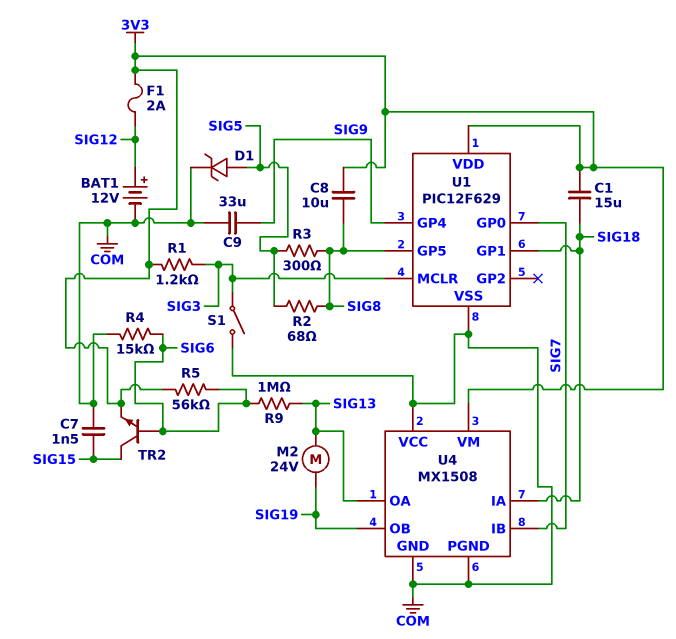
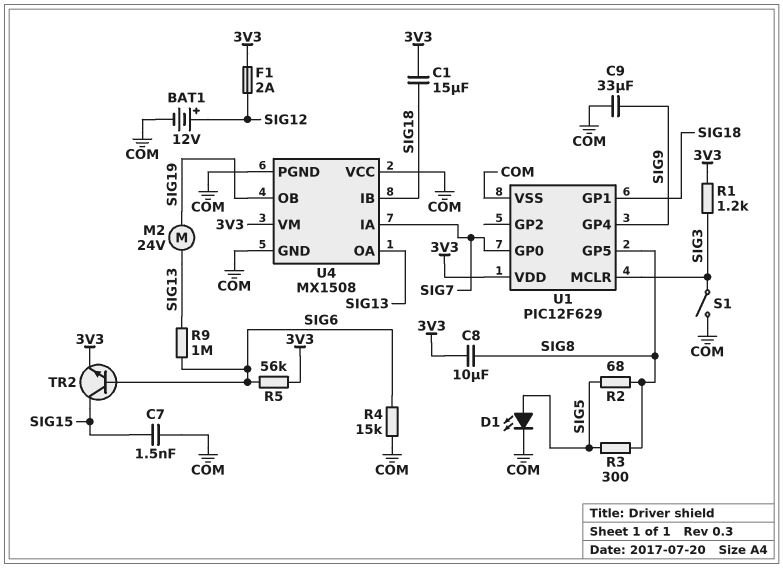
D1: zener (A SIG5, K COM) -> LED (A SIG5, K COM)
U4 pin IA: SIG18 -> SIG7
U4 pin IB: SIG7 -> SIG18

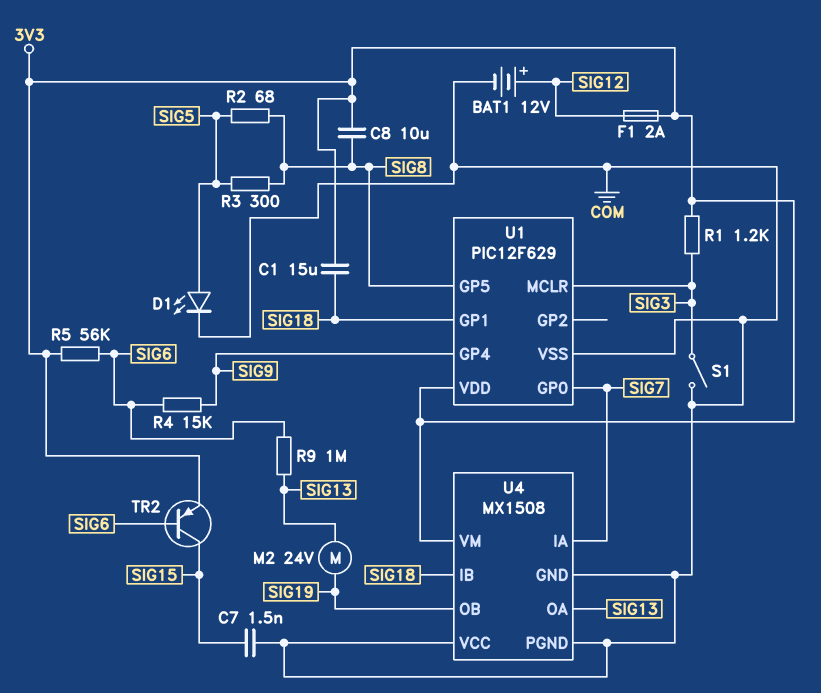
C9: 33uF (COM, SIG9) -> none
R4: 15k (COM, SIG6) -> 15k (SIG6, SIG9)
TR2: NPN (B SIG6, C SIG15, E 3V3) -> PNP (B SIG6, C SIG15, E 3V3)

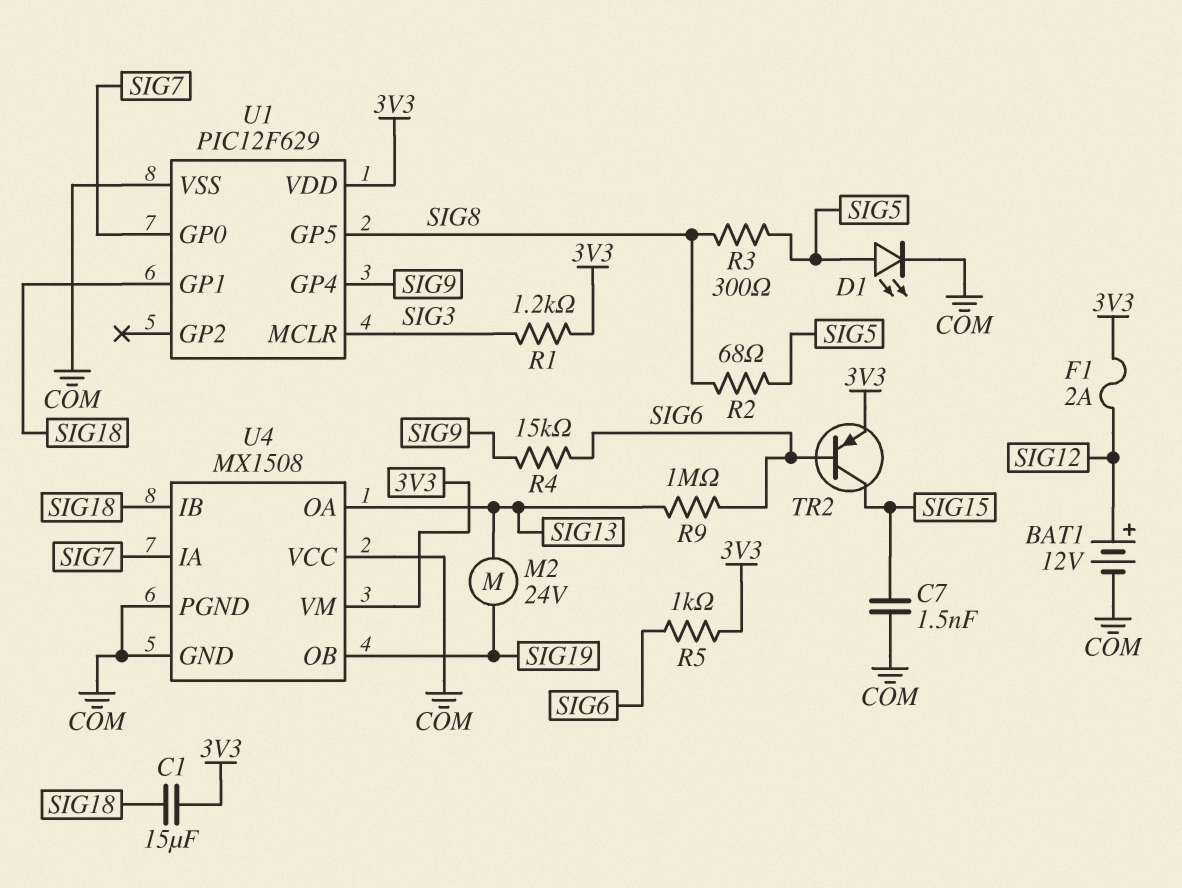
C8: 10uF (3V3, SIG8) -> none
R5: 56k (3V3, SIG6) -> 1k (3V3, SIG6)
S1: switch (COM, SIG3) -> none

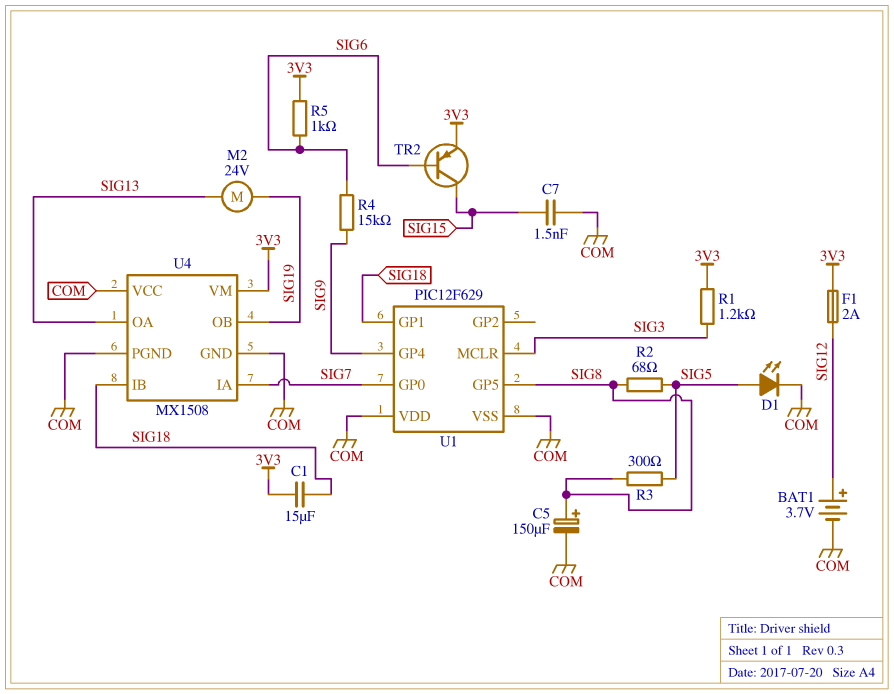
BAT1: 12V (plus SIG12, minus COM) -> 3.7V (plus SIG12, minus COM)
C5: none -> 150uF (plus SIG8, minus COM)
R9: 1M (SIG6, SIG13) -> none
U1 pin VDD: 3V3 -> COM

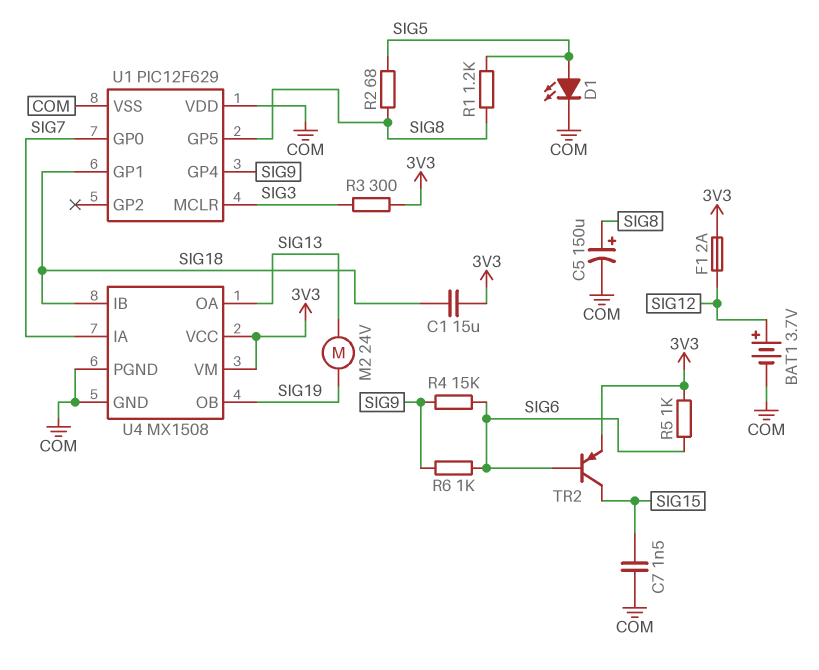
R1: 1.2k (3V3, SIG3) -> 1.2k (SIG5, SIG8)
R3: 300 (SIG5, SIG8) -> 300 (3V3, SIG3)
R6: none -> 1k (SIG6, SIG9)
U4 pin VCC: COM -> 3V3

